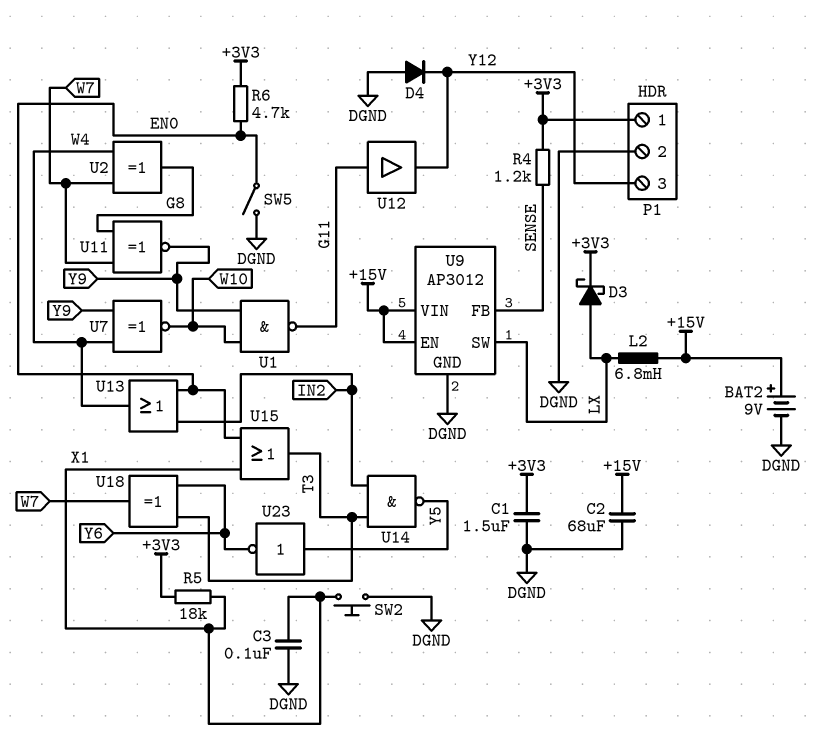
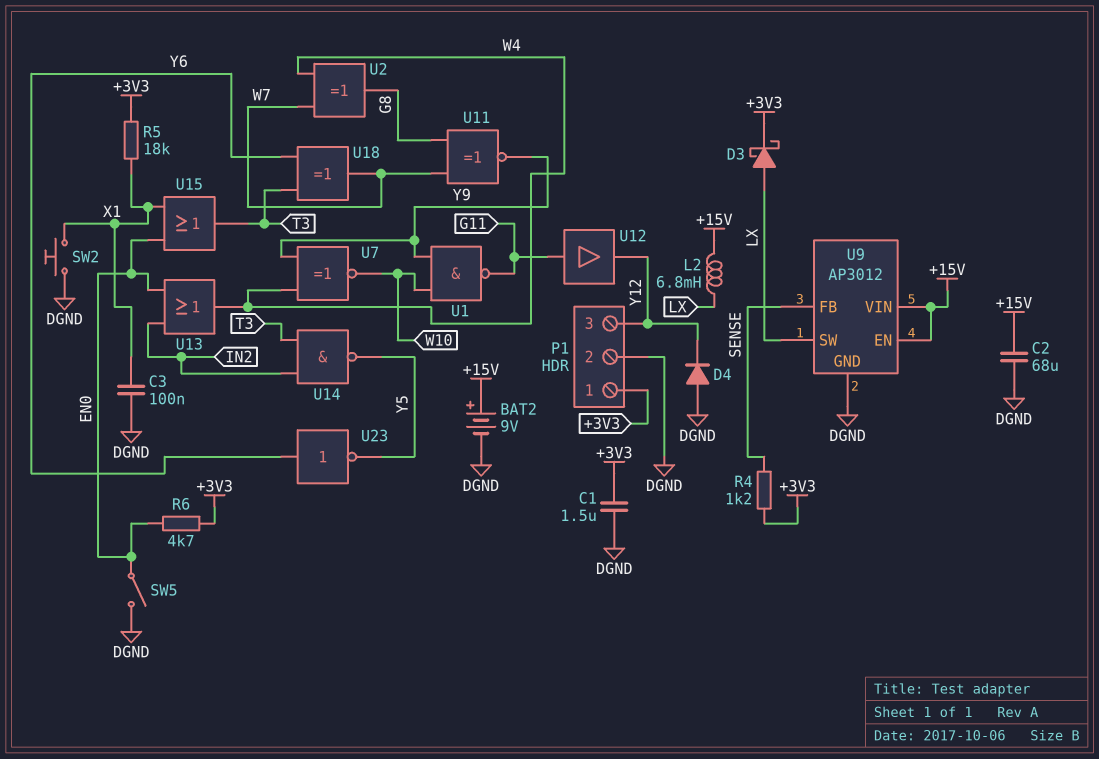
U23: NOT (in Y5, out Y6) -> NOT (in Y6, out Y5)

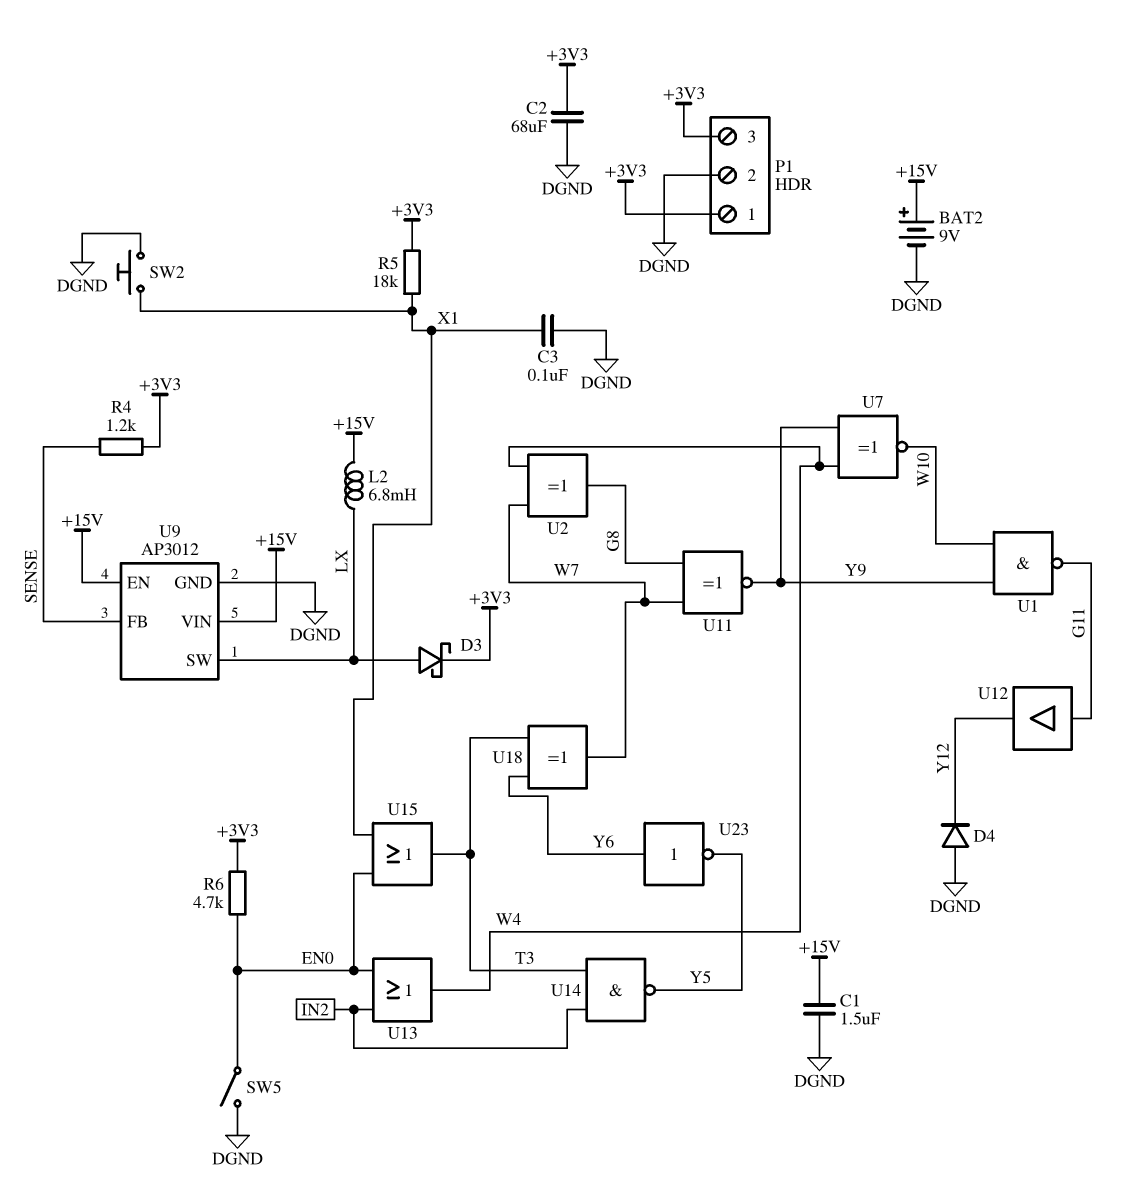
C1: 1.5uF (+3V3, DGND) -> 1.5uF (+15V, DGND)
C2: 68uF (+15V, DGND) -> 68uF (+3V3, DGND)
P1 pin 3: Y12 -> +3V3

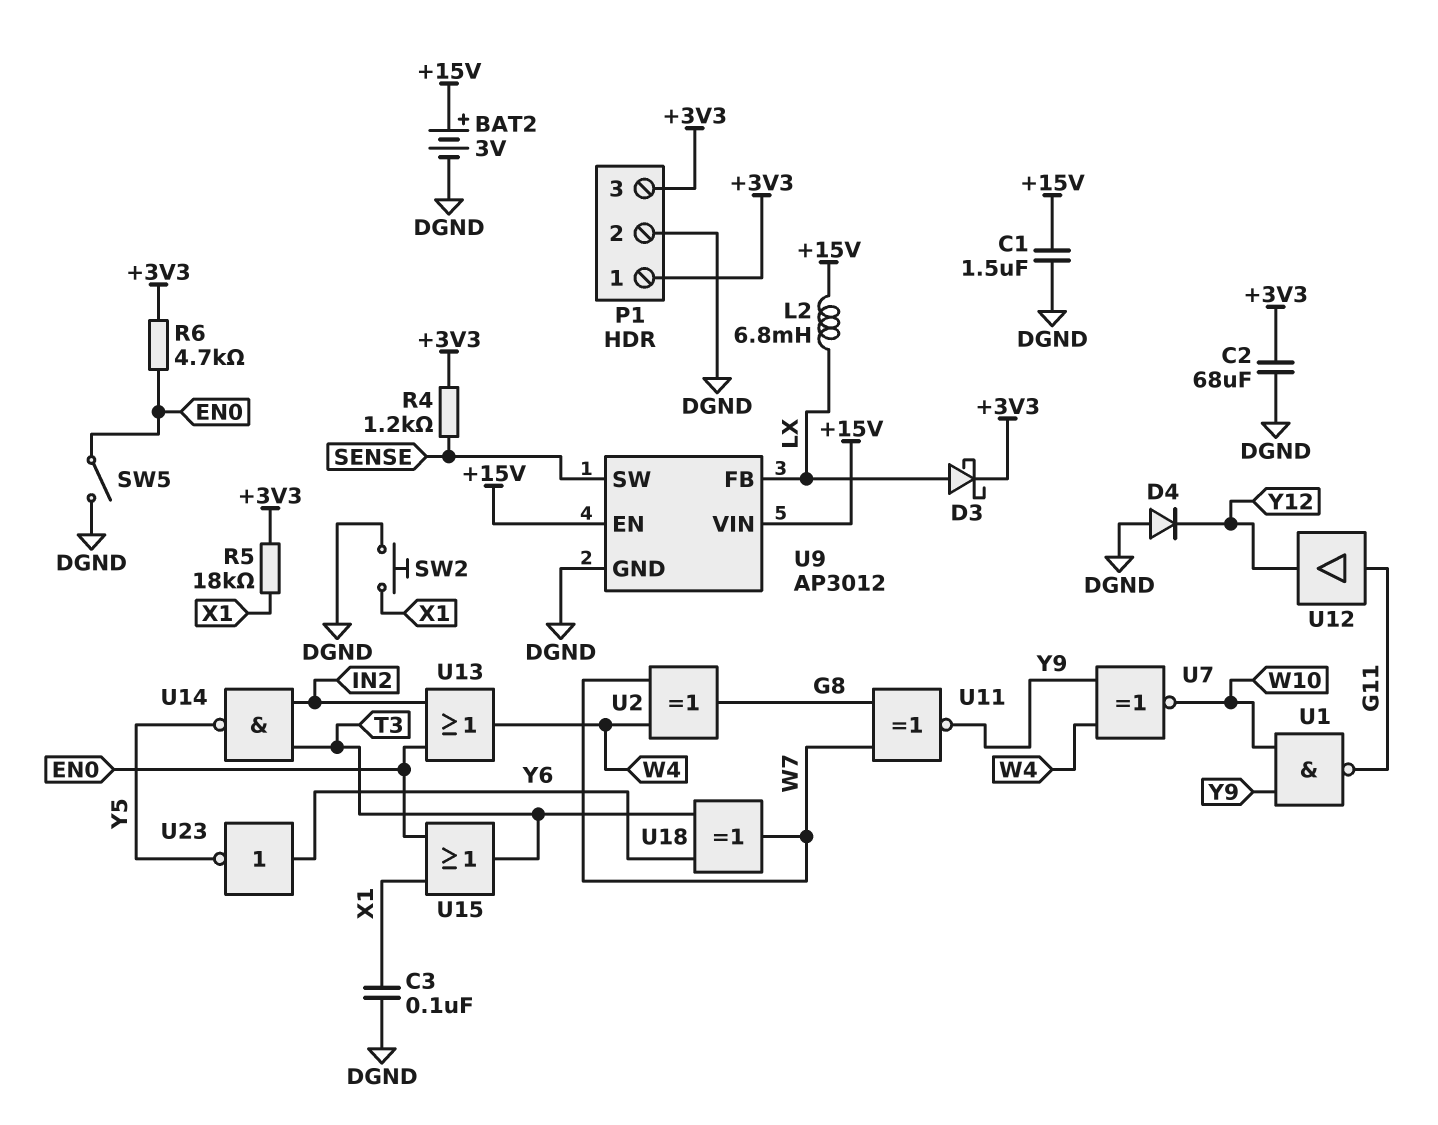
BAT2: 9V (plus +15V, minus DGND) -> 3V (plus +15V, minus DGND)
U9 pin FB: SENSE -> LX
U9 pin SW: LX -> SENSE

